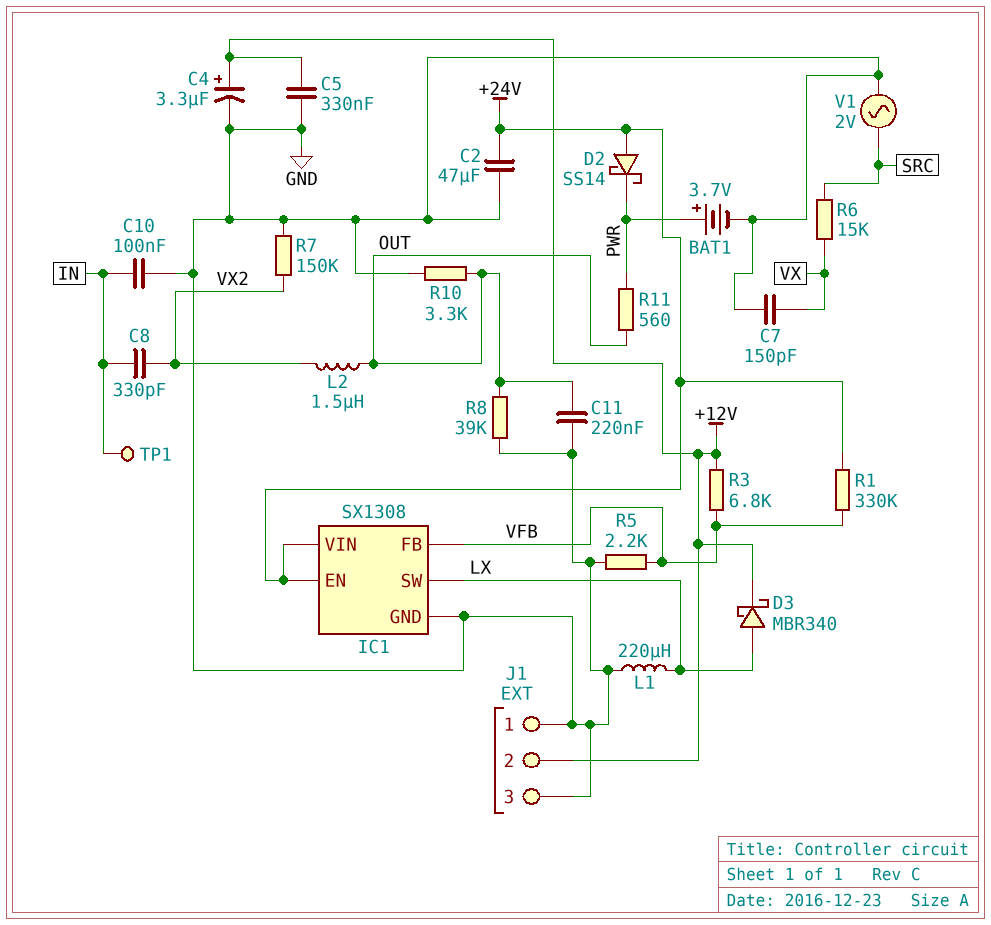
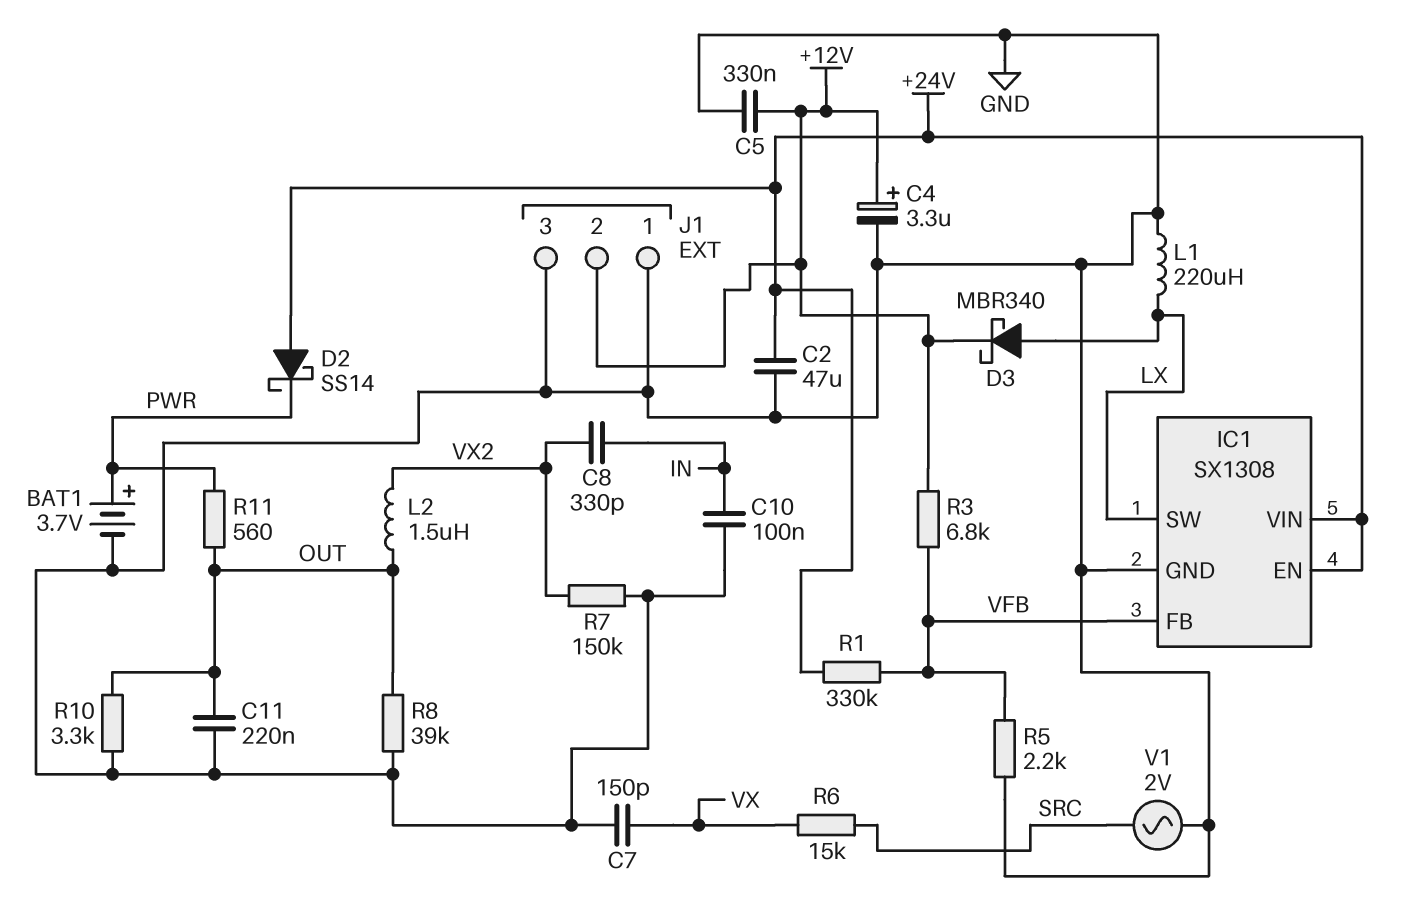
TP1: test point (IN) -> none

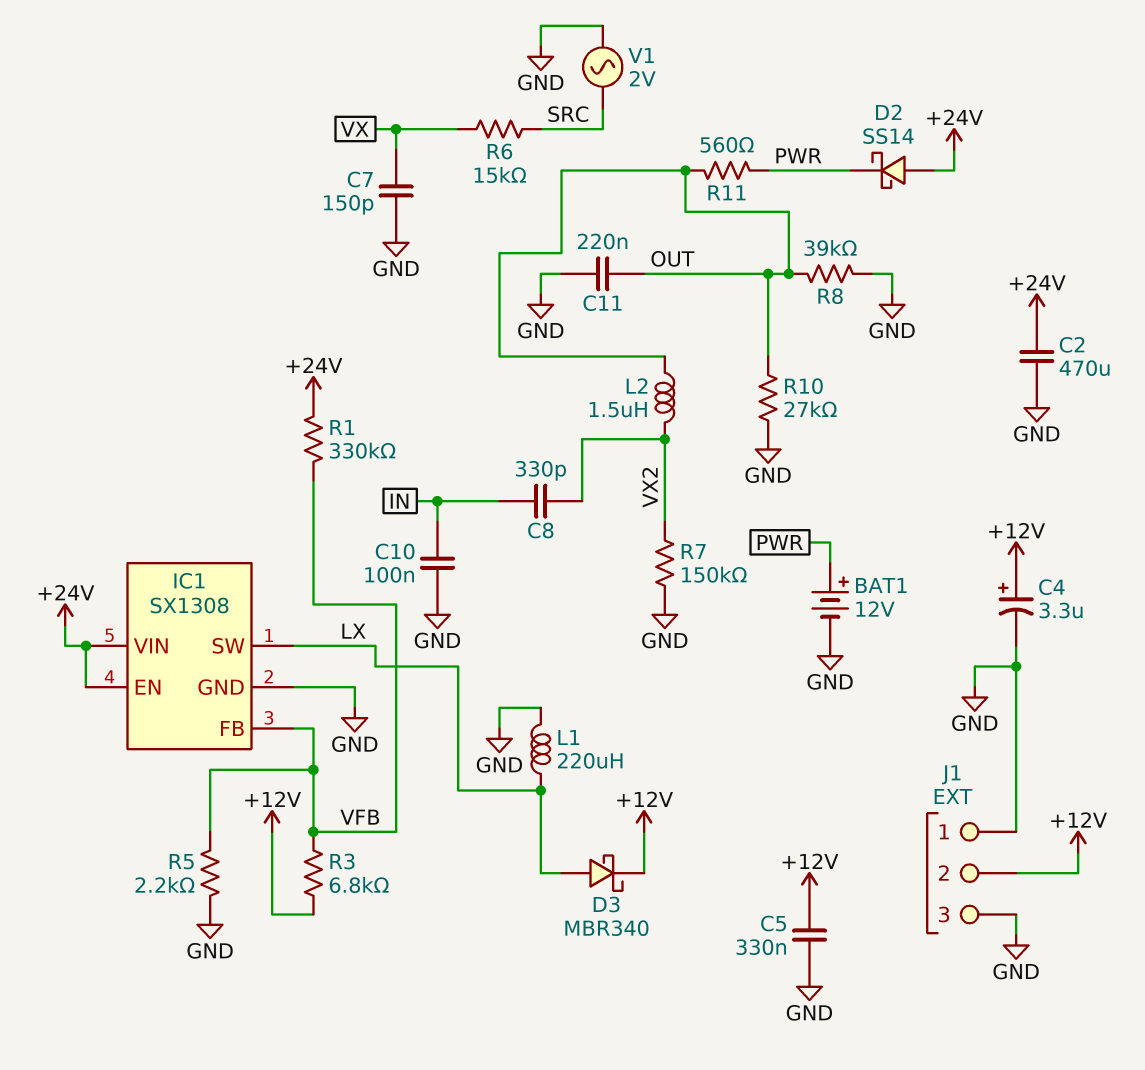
BAT1: 3.7V (plus PWR, minus GND) -> 12V (plus PWR, minus GND)
C2: 47uF (+24V, GND) -> 470uF (+24V, GND)
R10: 3.3k (GND, OUT) -> 27k (GND, OUT)

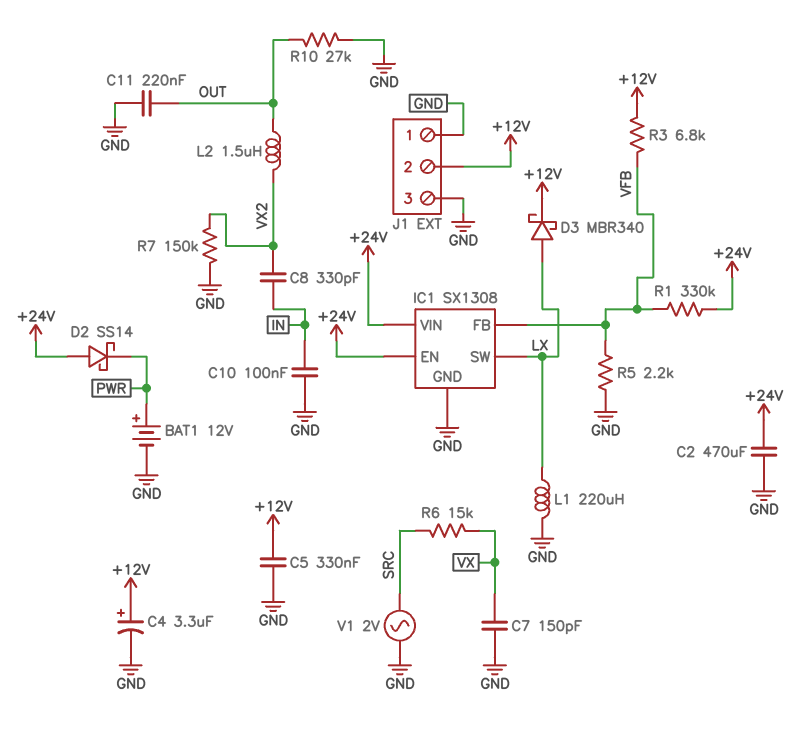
R8: 39k (GND, OUT) -> none
R11: 560 (OUT, PWR) -> none

